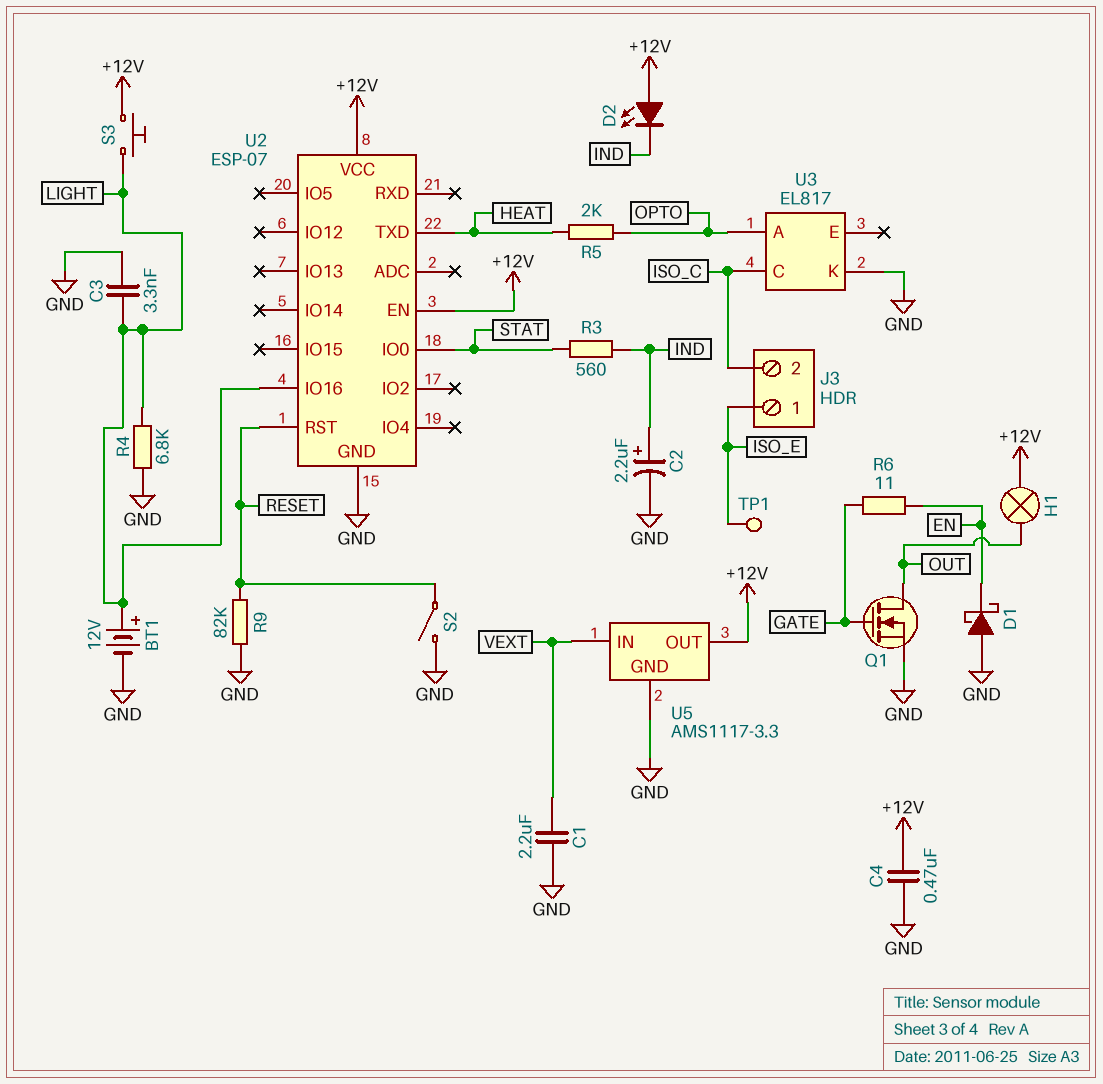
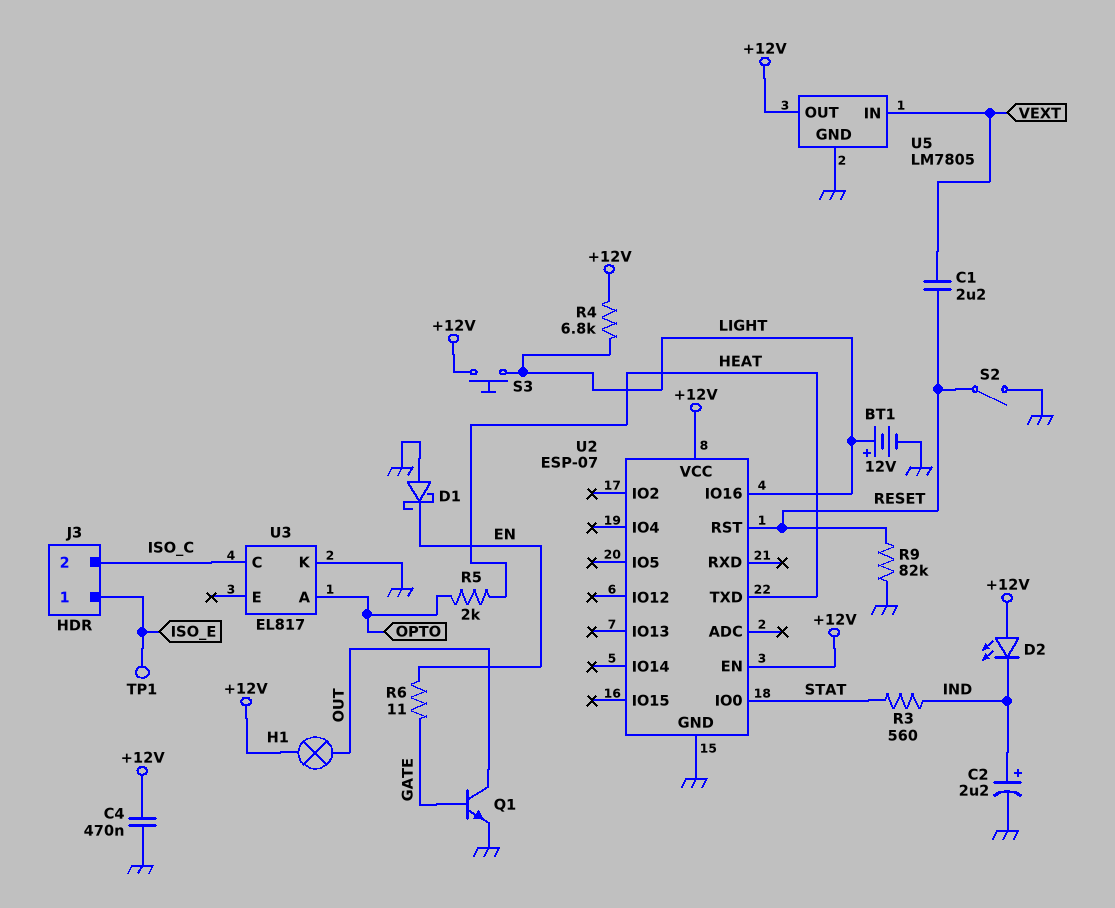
C1: 2.2uF (GND, VEXT) -> 2.2uF (RESET, VEXT)
C3: 3.3nF (GND, LIGHT) -> none
Q1: NMOS (G GATE, D OUT, S GND) -> NPN (B GATE, C OUT, E GND)
R4: 6.8k (GND, LIGHT) -> 6.8k (+12V, LIGHT)
U5: AMS1117-3.3 -> LM7805

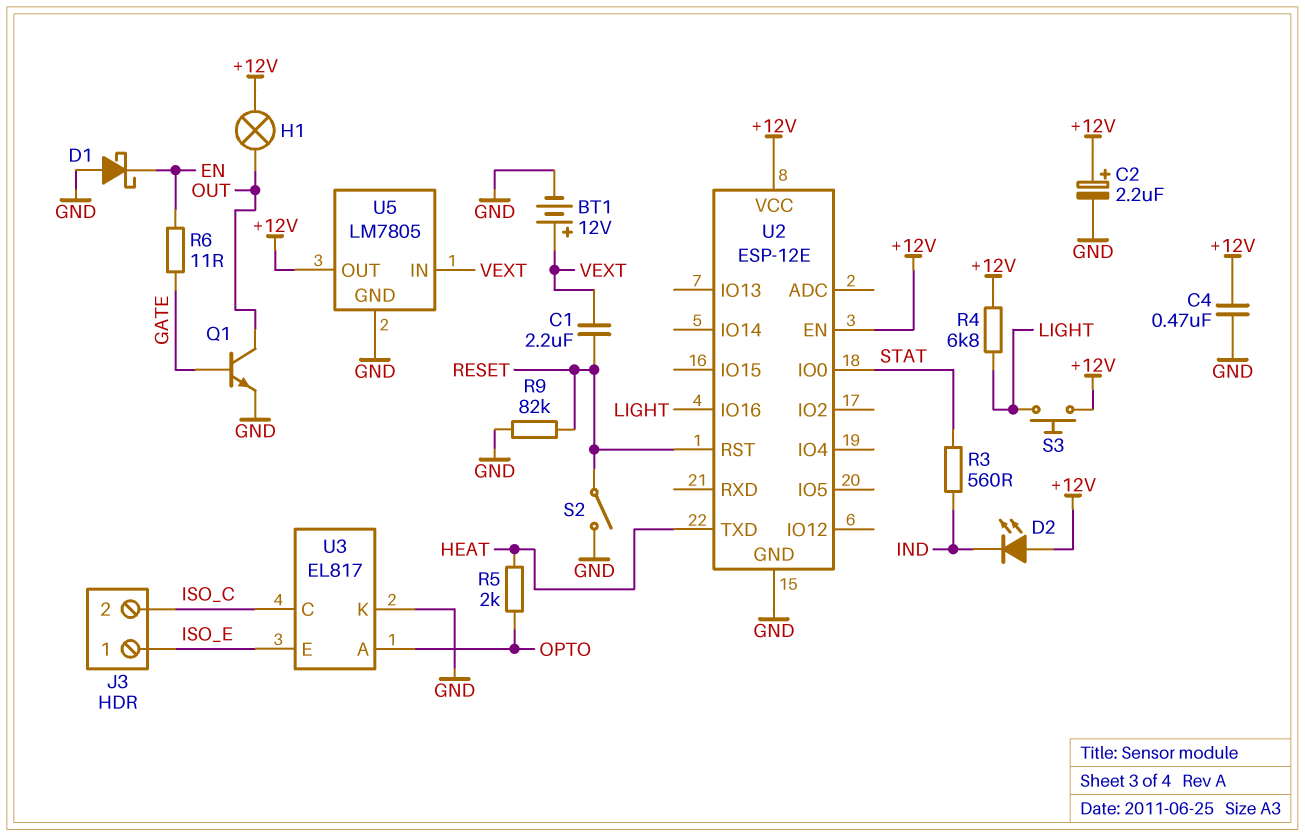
BT1: 12V (plus LIGHT, minus GND) -> 12V (plus VEXT, minus GND)
C2: 2.2uF (plus IND, minus GND) -> 2.2uF (plus +12V, minus GND)
TP1: test point (ISO_E) -> none
U2: ESP-07 -> ESP-12E
U3 pin E: none -> ISO_E

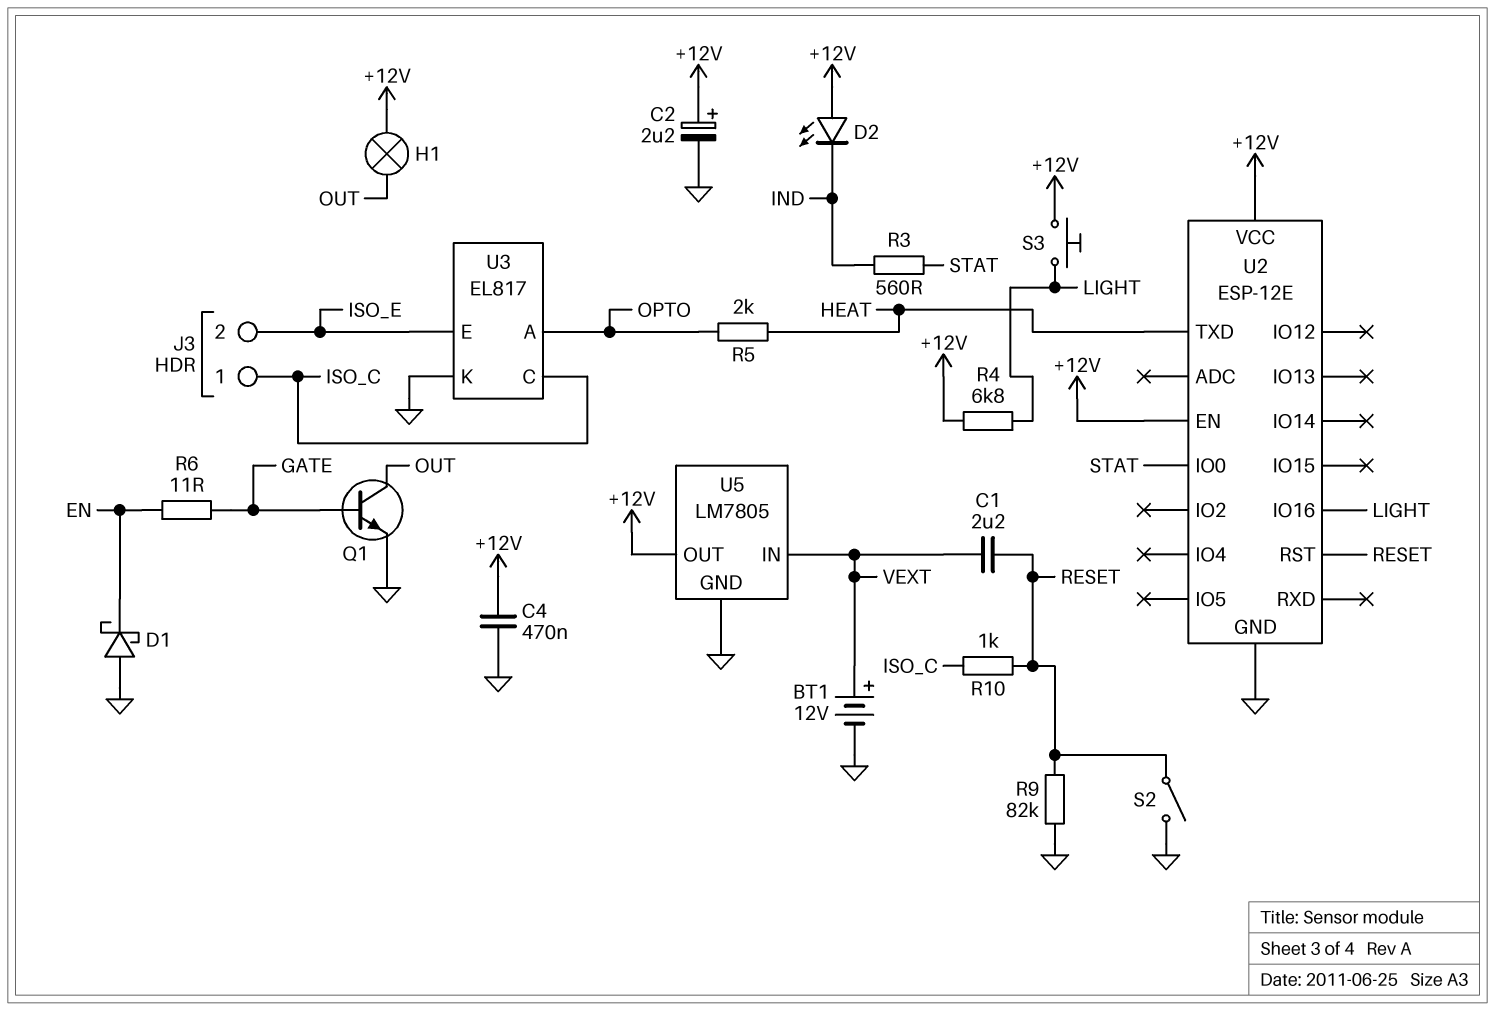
J3 pin 1: ISO_E -> ISO_C
J3 pin 2: ISO_C -> ISO_E
R10: none -> 1k (ISO_C, RESET)

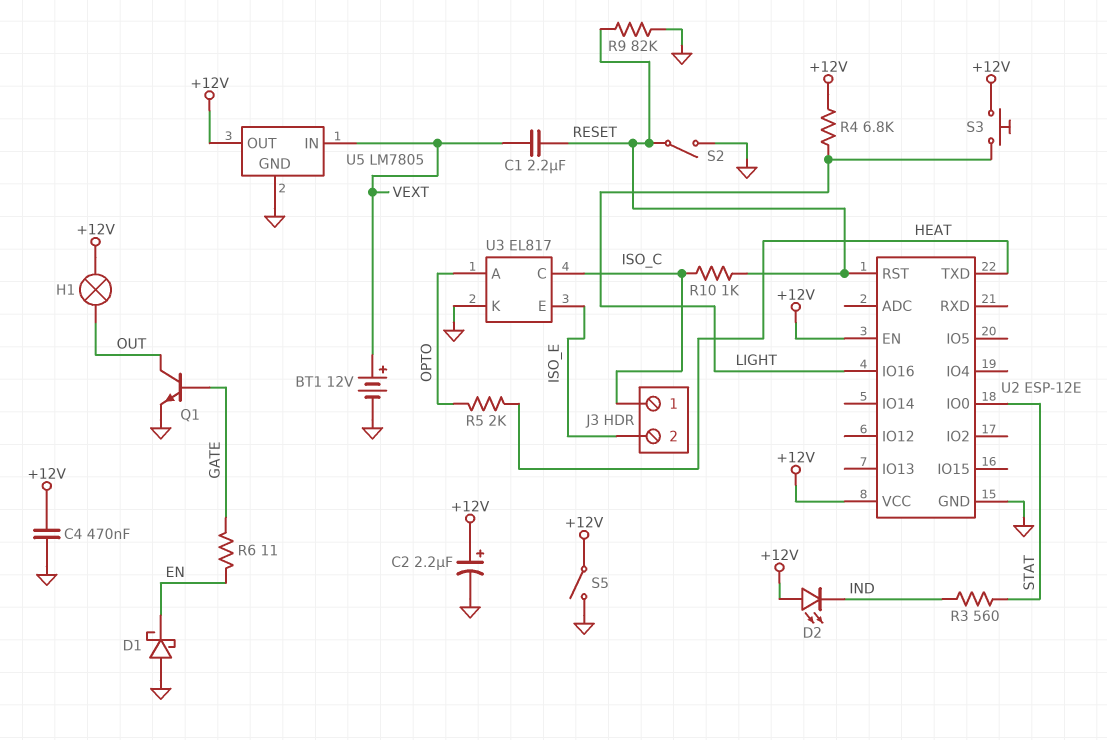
S5: none -> switch (+12V, GND)

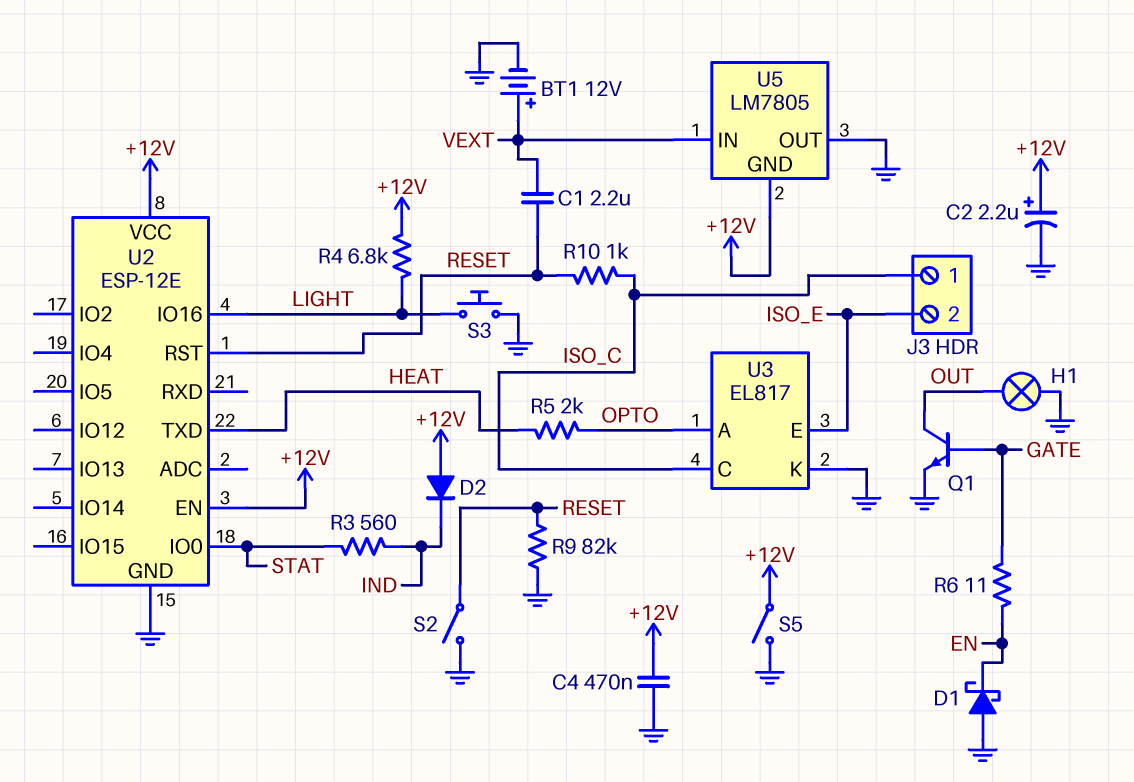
D2: LED (A +12V, K IND) -> diode (A +12V, K IND)
H1: lamp (+12V, OUT) -> lamp (GND, OUT)
S3: button (+12V, LIGHT) -> button (GND, LIGHT)
U5 pin GND: GND -> +12V
U5 pin OUT: +12V -> GND

